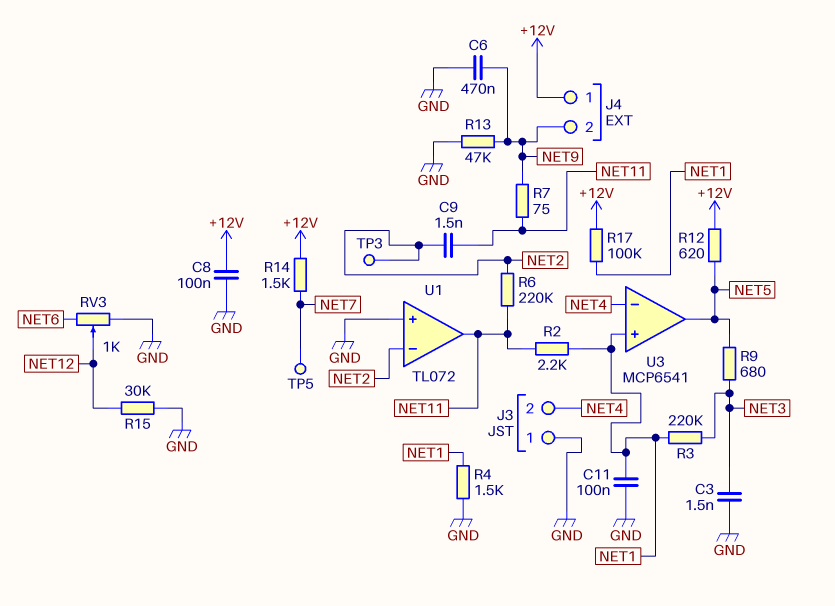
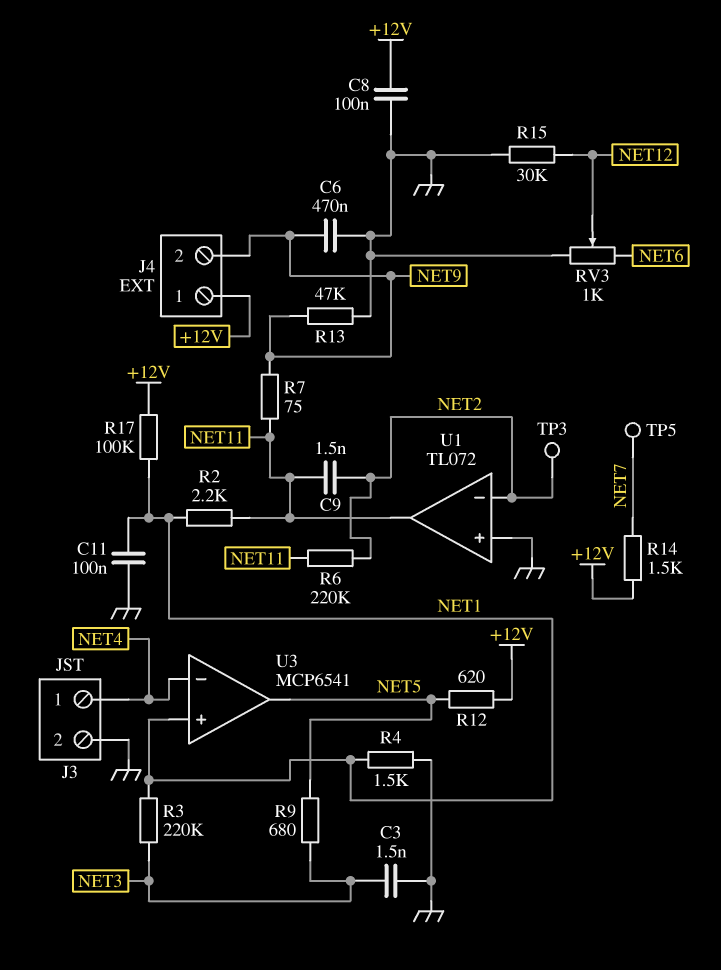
J3 pin 1: GND -> NET4
J3 pin 2: NET4 -> GND

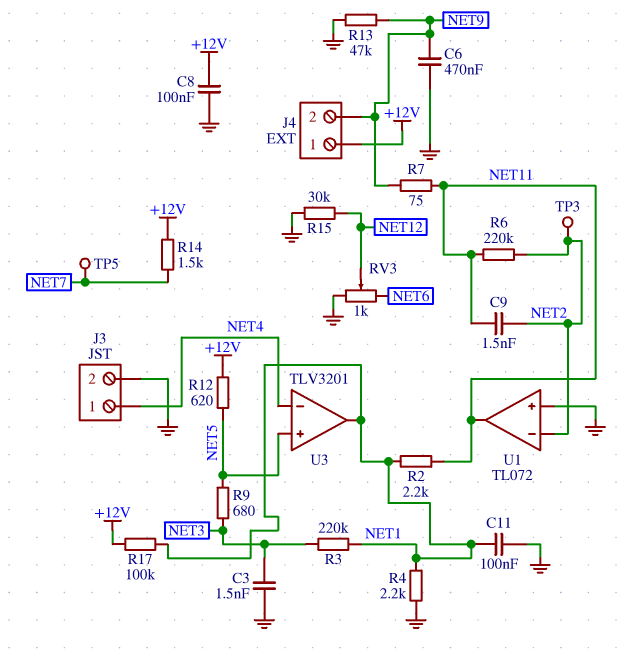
R4: 1.5k (GND, NET1) -> 2.2k (GND, NET1)
U3: MCP6541 -> TLV3201
U3 pin in+: NET1 -> NET5
U3 pin out: NET5 -> NET1

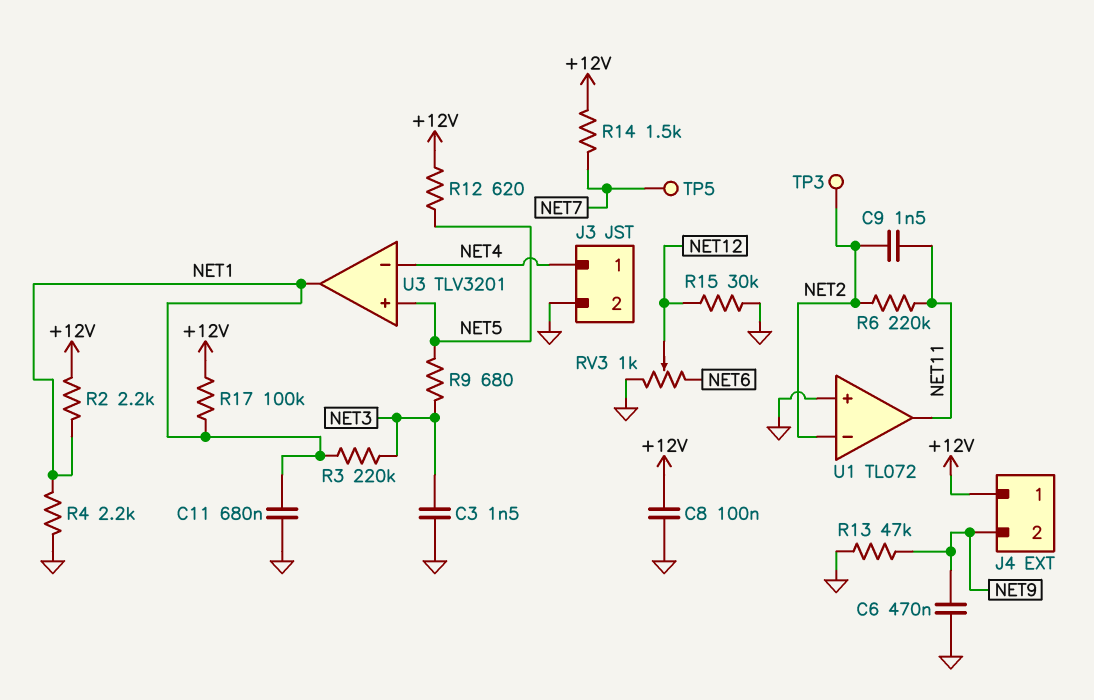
C11: 100nF (GND, NET1) -> 680nF (GND, NET1)
R2: 2.2k (NET1, NET11) -> 2.2k (+12V, NET1)
R7: 75 (NET9, NET11) -> none

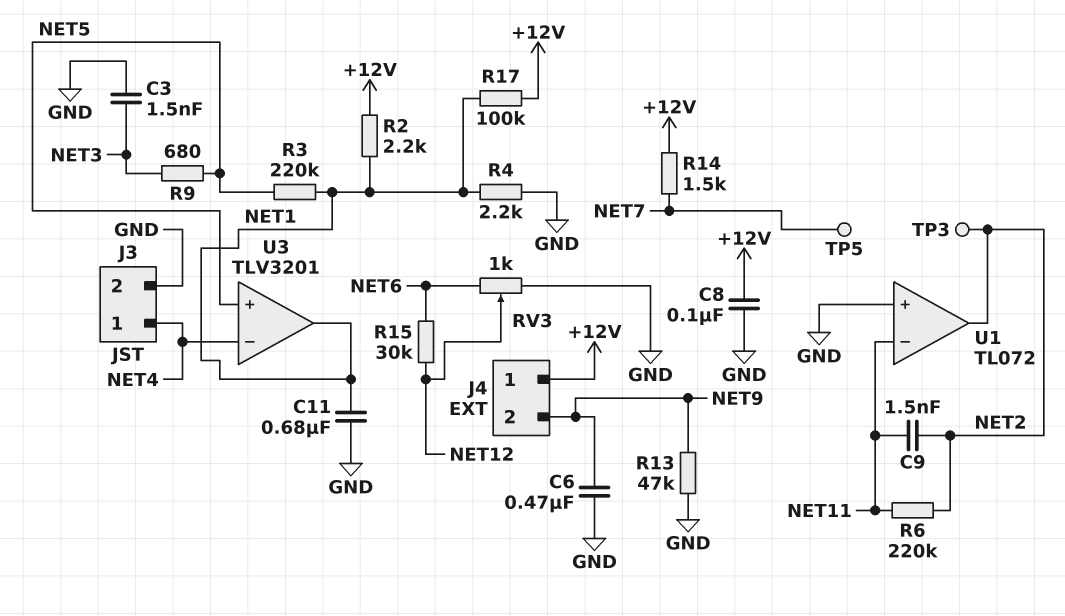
R3: 220k (NET1, NET3) -> 220k (NET1, NET5)
R12: 620 (+12V, NET5) -> none
R15: 30k (GND, NET12) -> 30k (NET6, NET12)
U1 pin in-: NET2 -> NET11
U1 pin out: NET11 -> NET2

